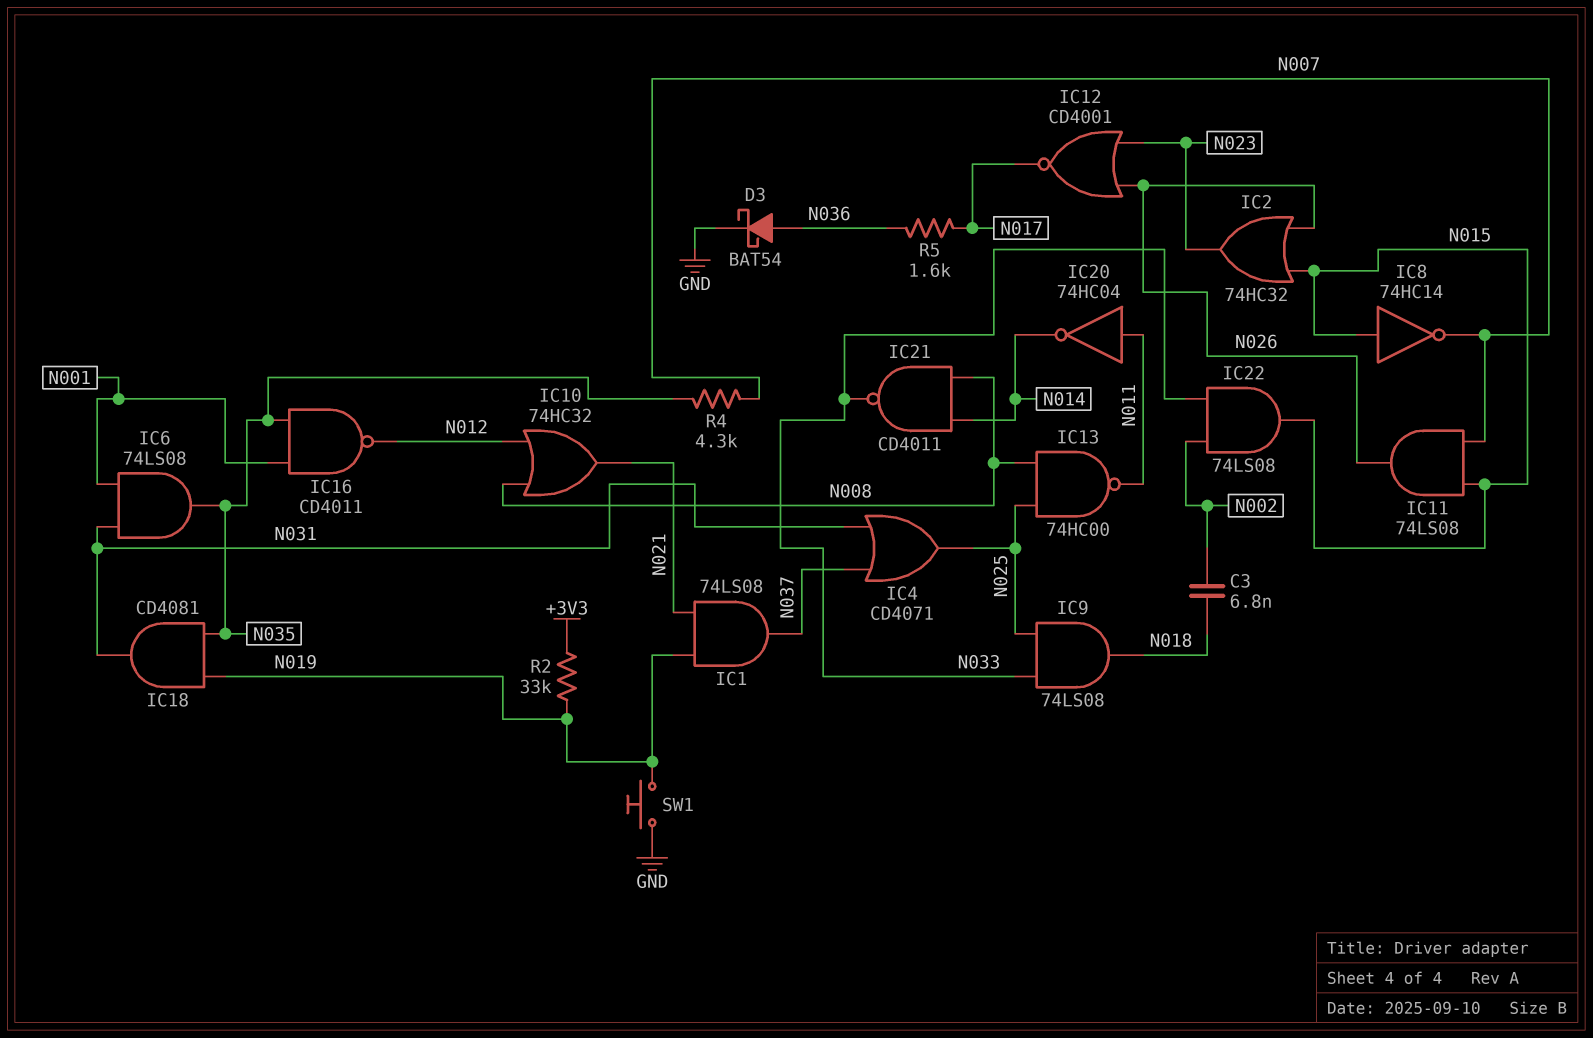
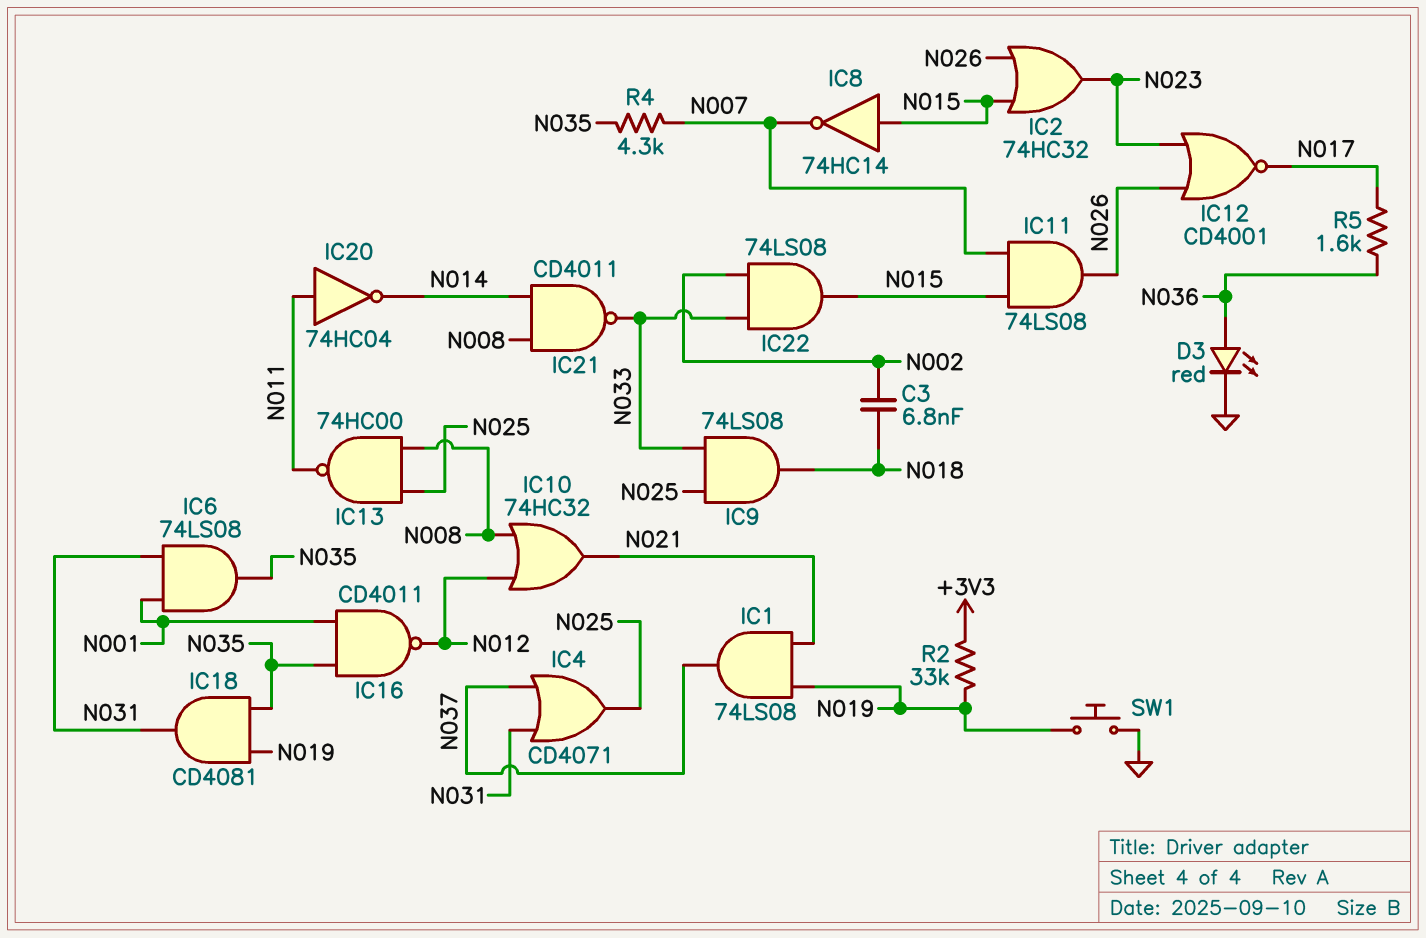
D3: schottky BAT54 (A N036, K GND) -> LED red (A N036, K GND)

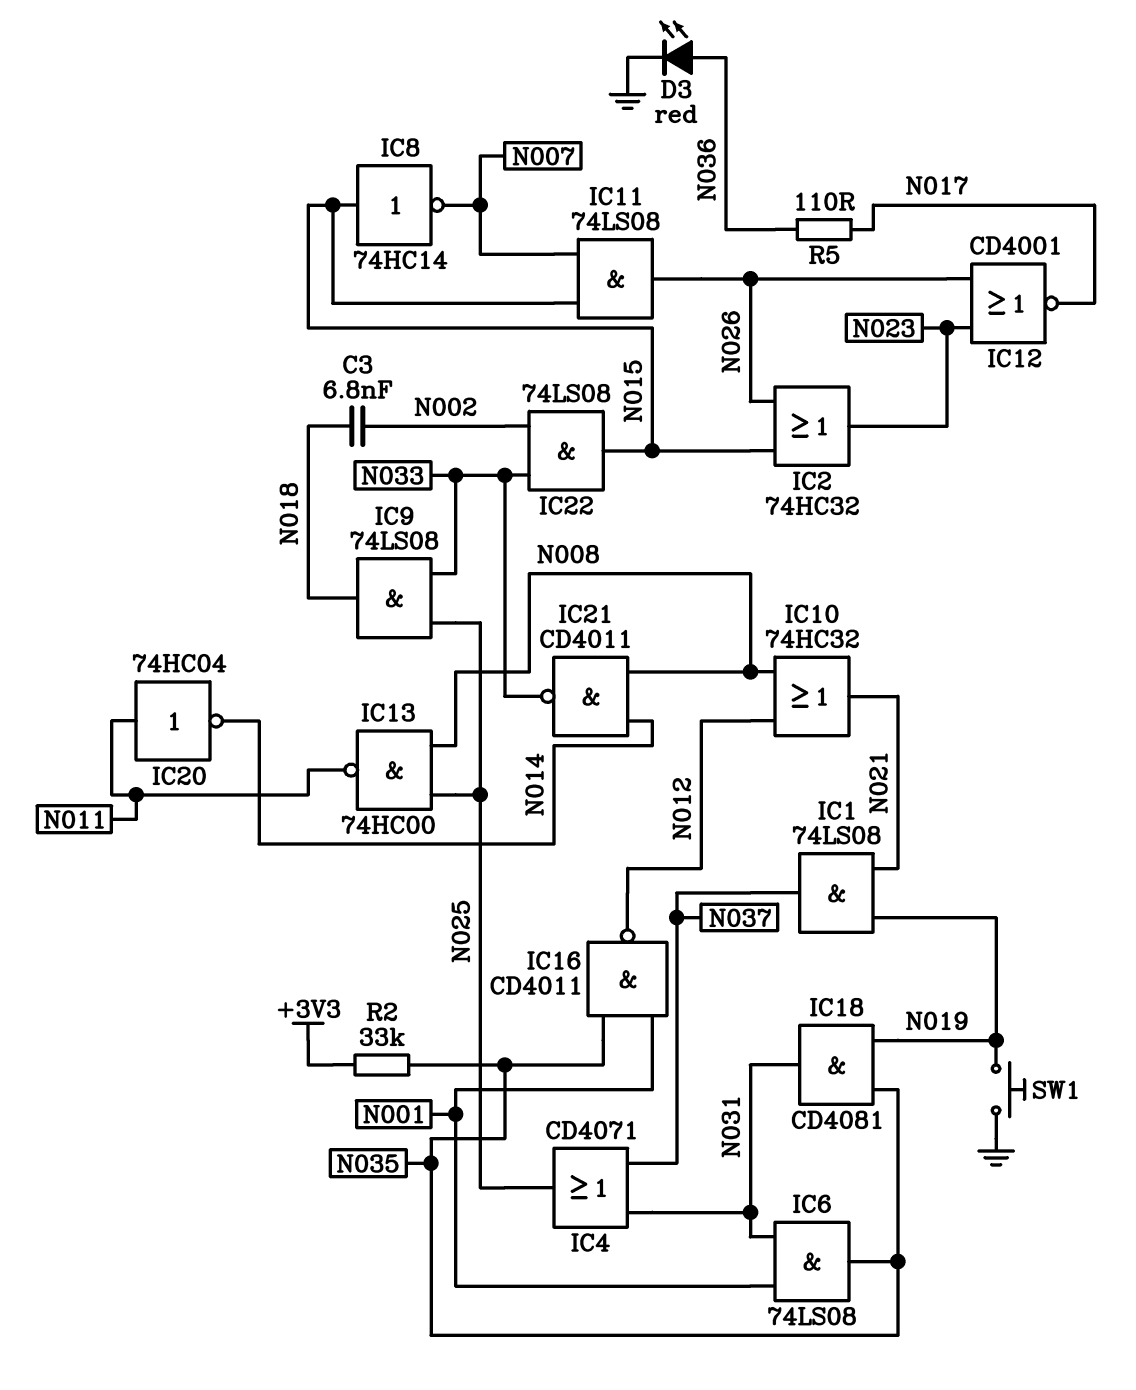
R2: 33k (+3V3, N019) -> 33k (+3V3, N035)
R4: 4.3k (N007, N035) -> none
R5: 1.6k (N017, N036) -> 110 (N017, N036)

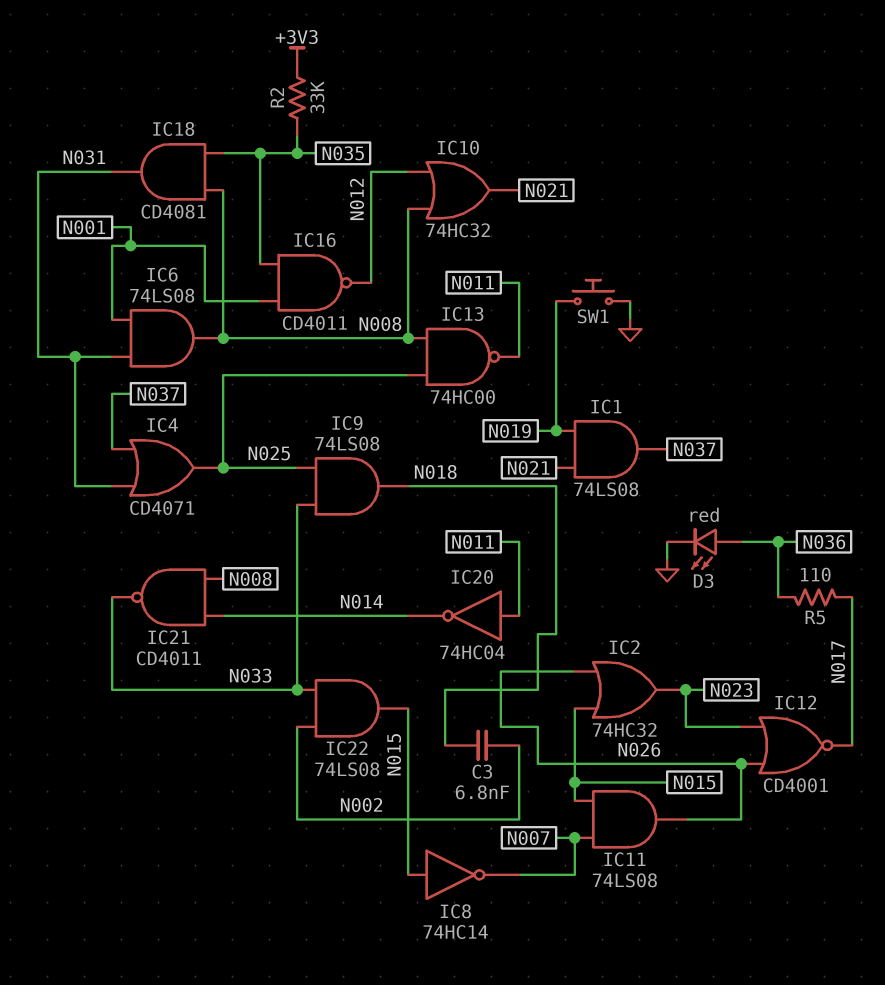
IC6: AND 74LS08 (in N001, in N031, out N035) -> AND 74LS08 (in N001, in N031, out N008)
IC18: AND CD4081 (in N019, in N035, out N031) -> AND CD4081 (in N008, in N035, out N031)

